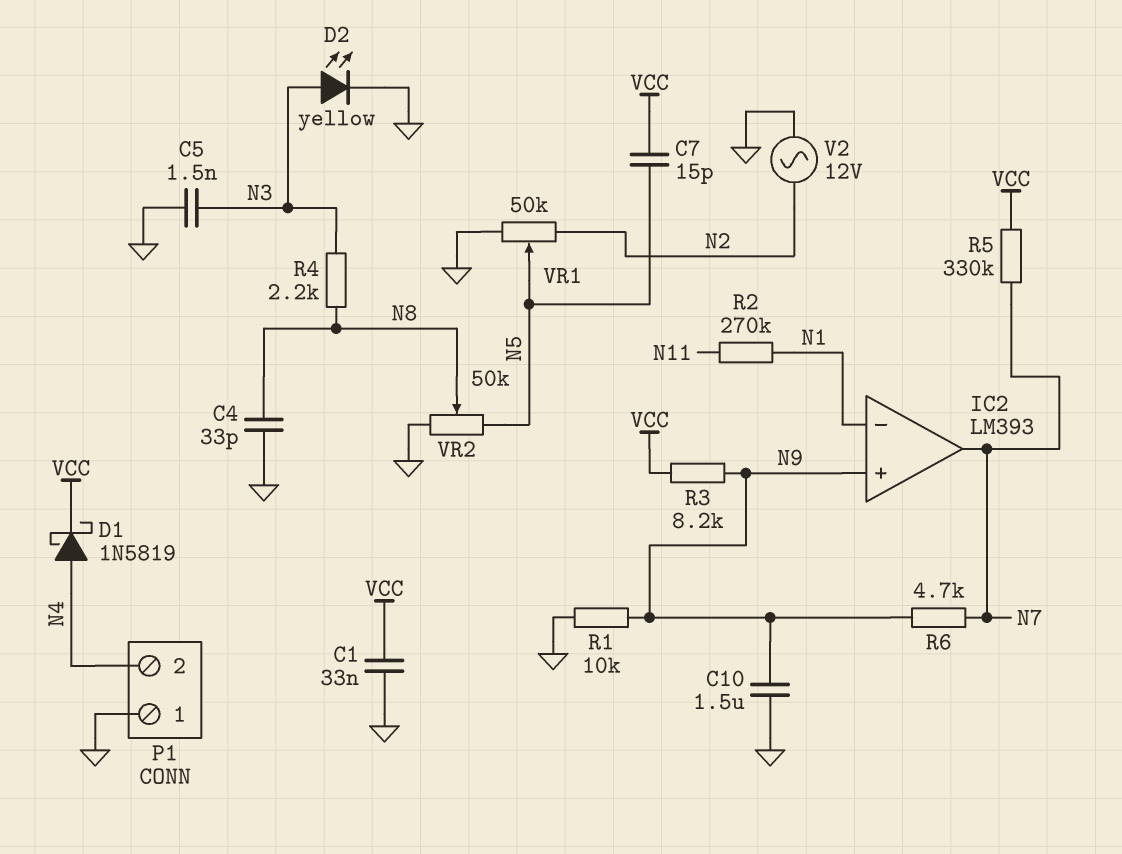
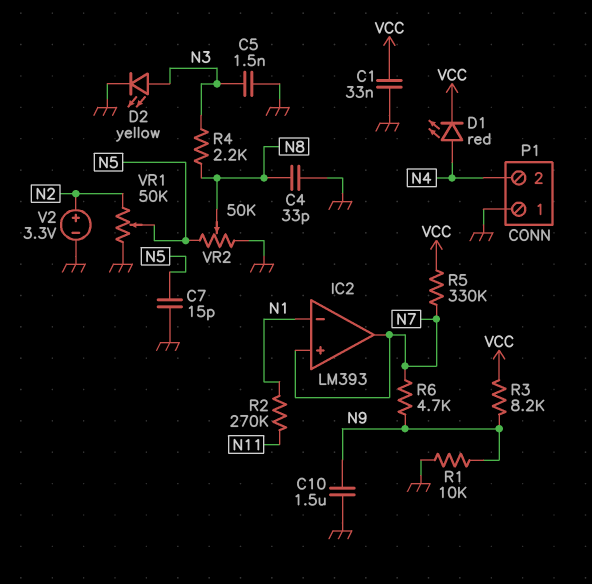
C7: 15pF (N5, VCC) -> 15pF (GND, N5)
D1: schottky 1N5819 (A N4, K VCC) -> LED red (A N4, K VCC)
IC2 pin in+: N9 -> N7
V2: AC 12V (GND, N2) -> 3.3V (plus N2, minus GND)

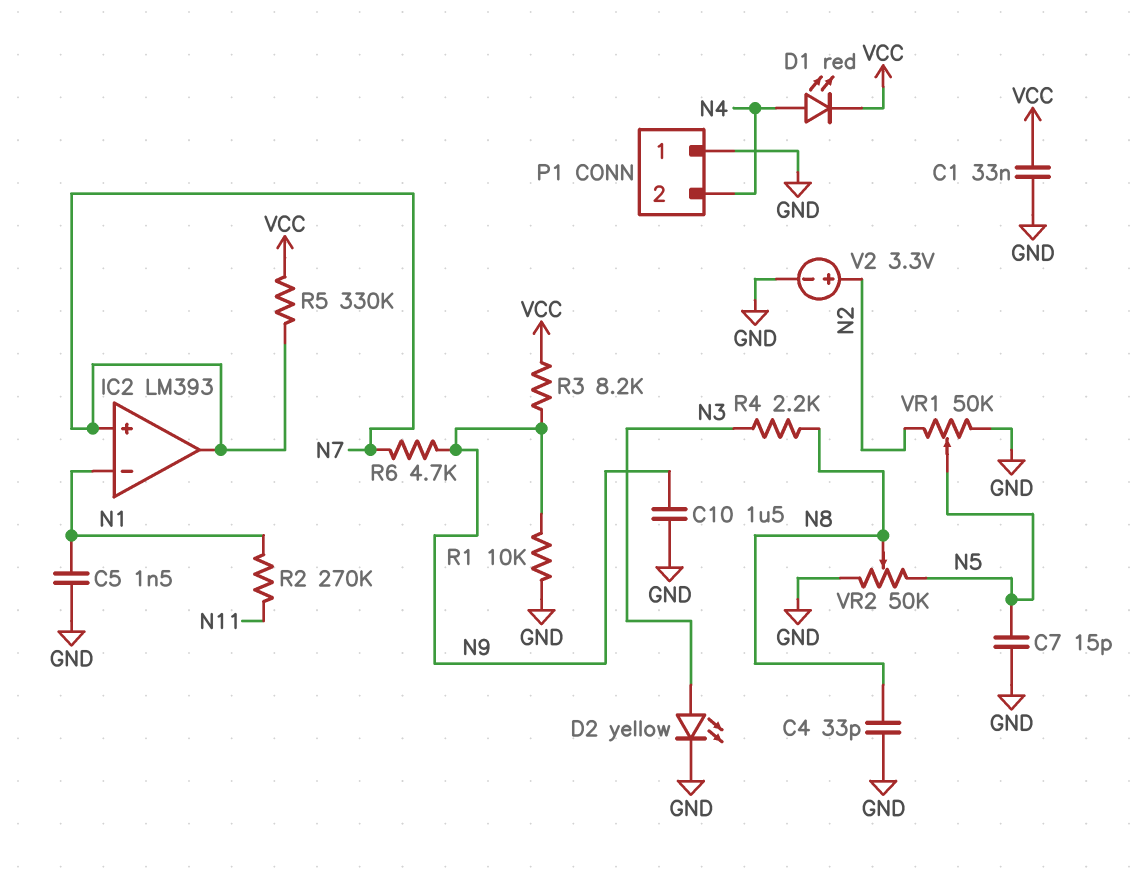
C5: 1.5nF (GND, N3) -> 1.5nF (GND, N1)

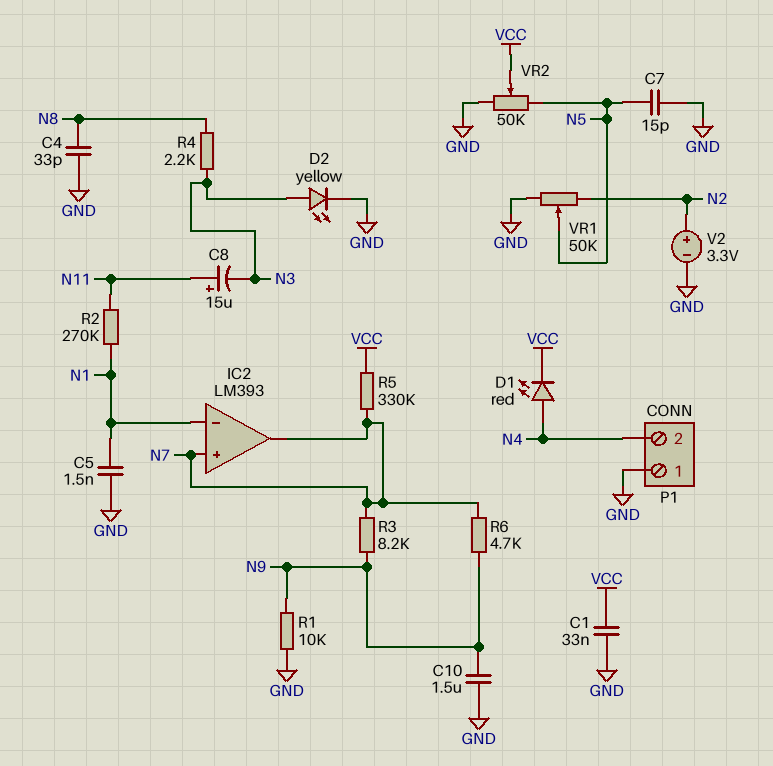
C8: none -> 15uF (plus N11, minus N3)
R3: 8.2k (N9, VCC) -> 8.2k (N7, N9)
VR2: 50k (GND, N5, wiper N8) -> 50k (GND, N5, wiper VCC)

